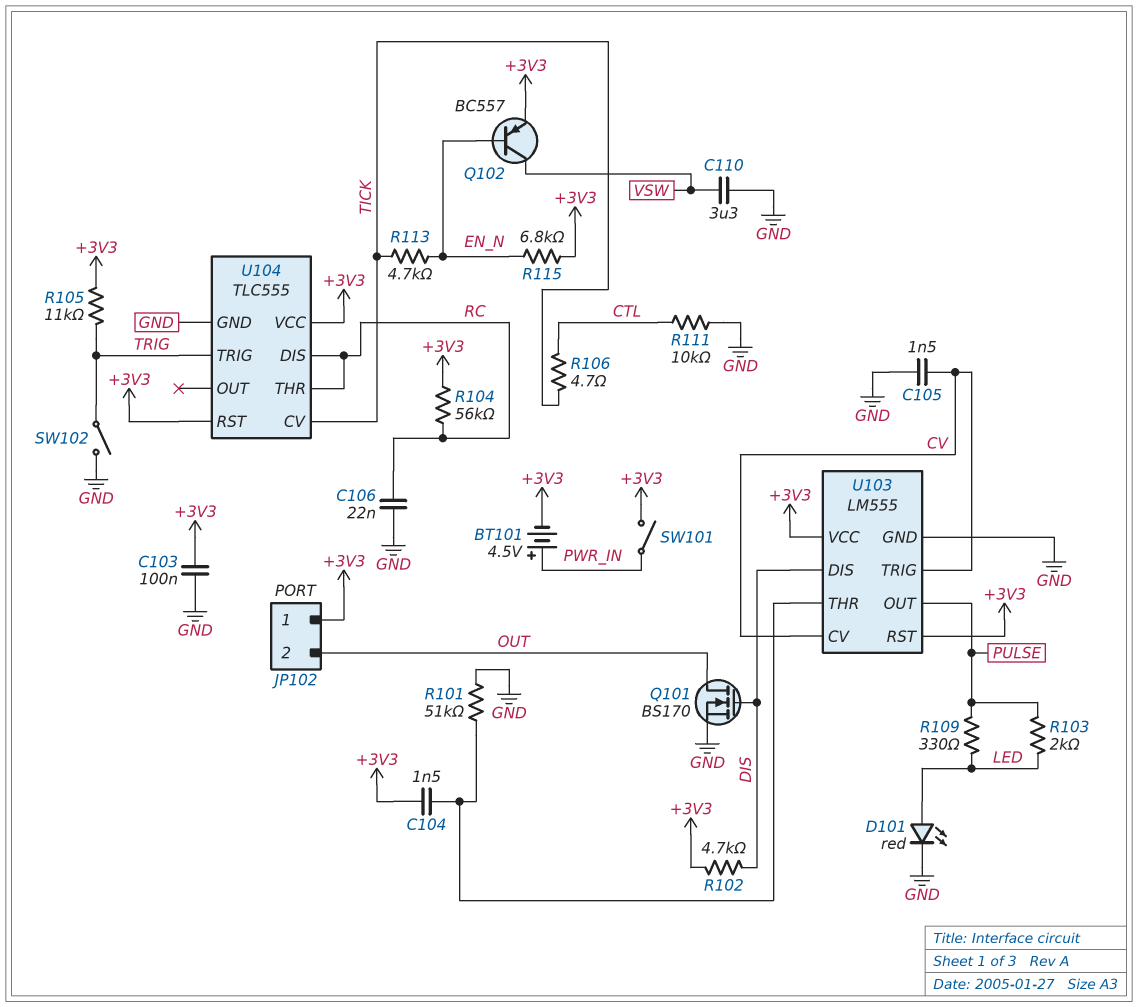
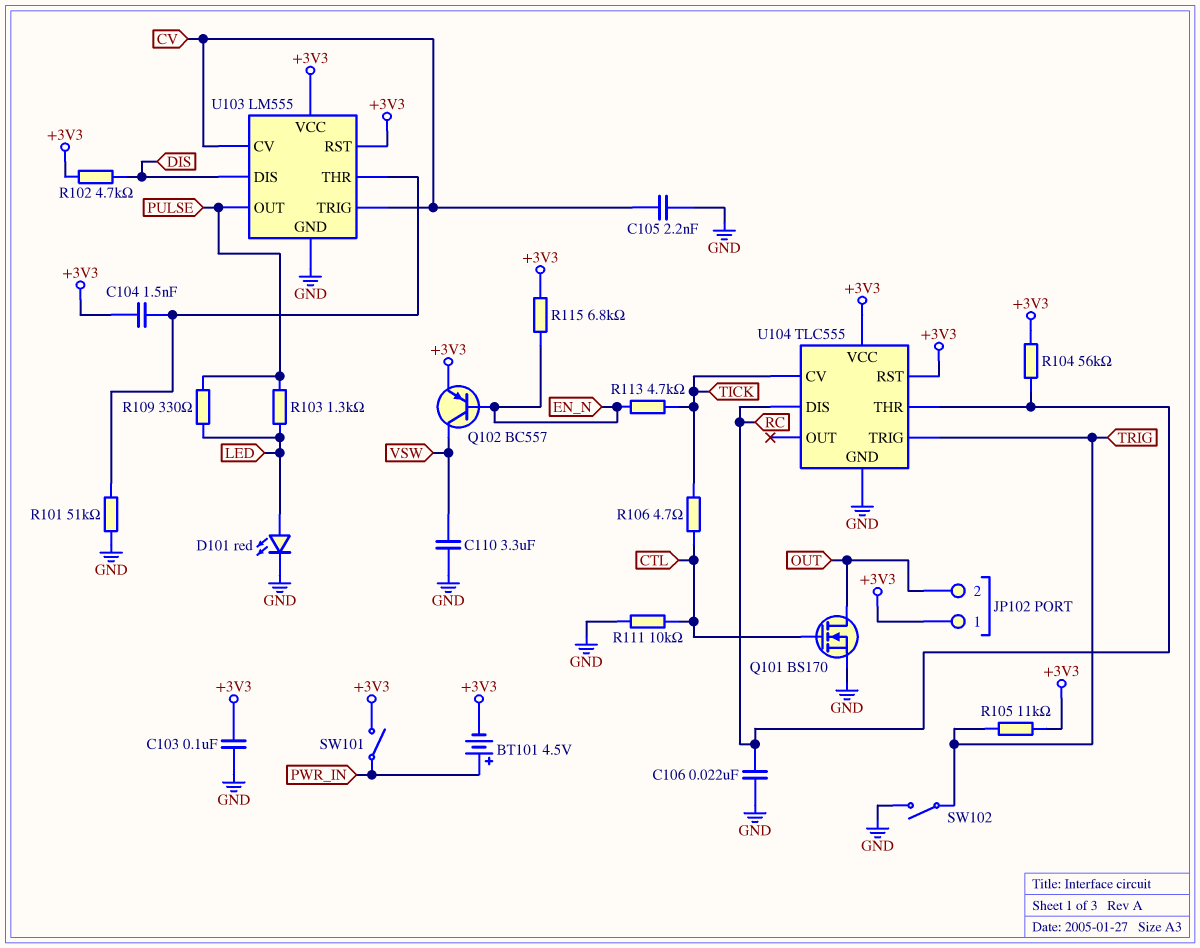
C105: 1.5nF (CV, GND) -> 2.2nF (CV, GND)
Q101: NMOS BS170 (G DIS, D OUT, S GND) -> NMOS BS170 (G CTL, D OUT, S GND)
R103: 2k (LED, PULSE) -> 1.3k (LED, PULSE)

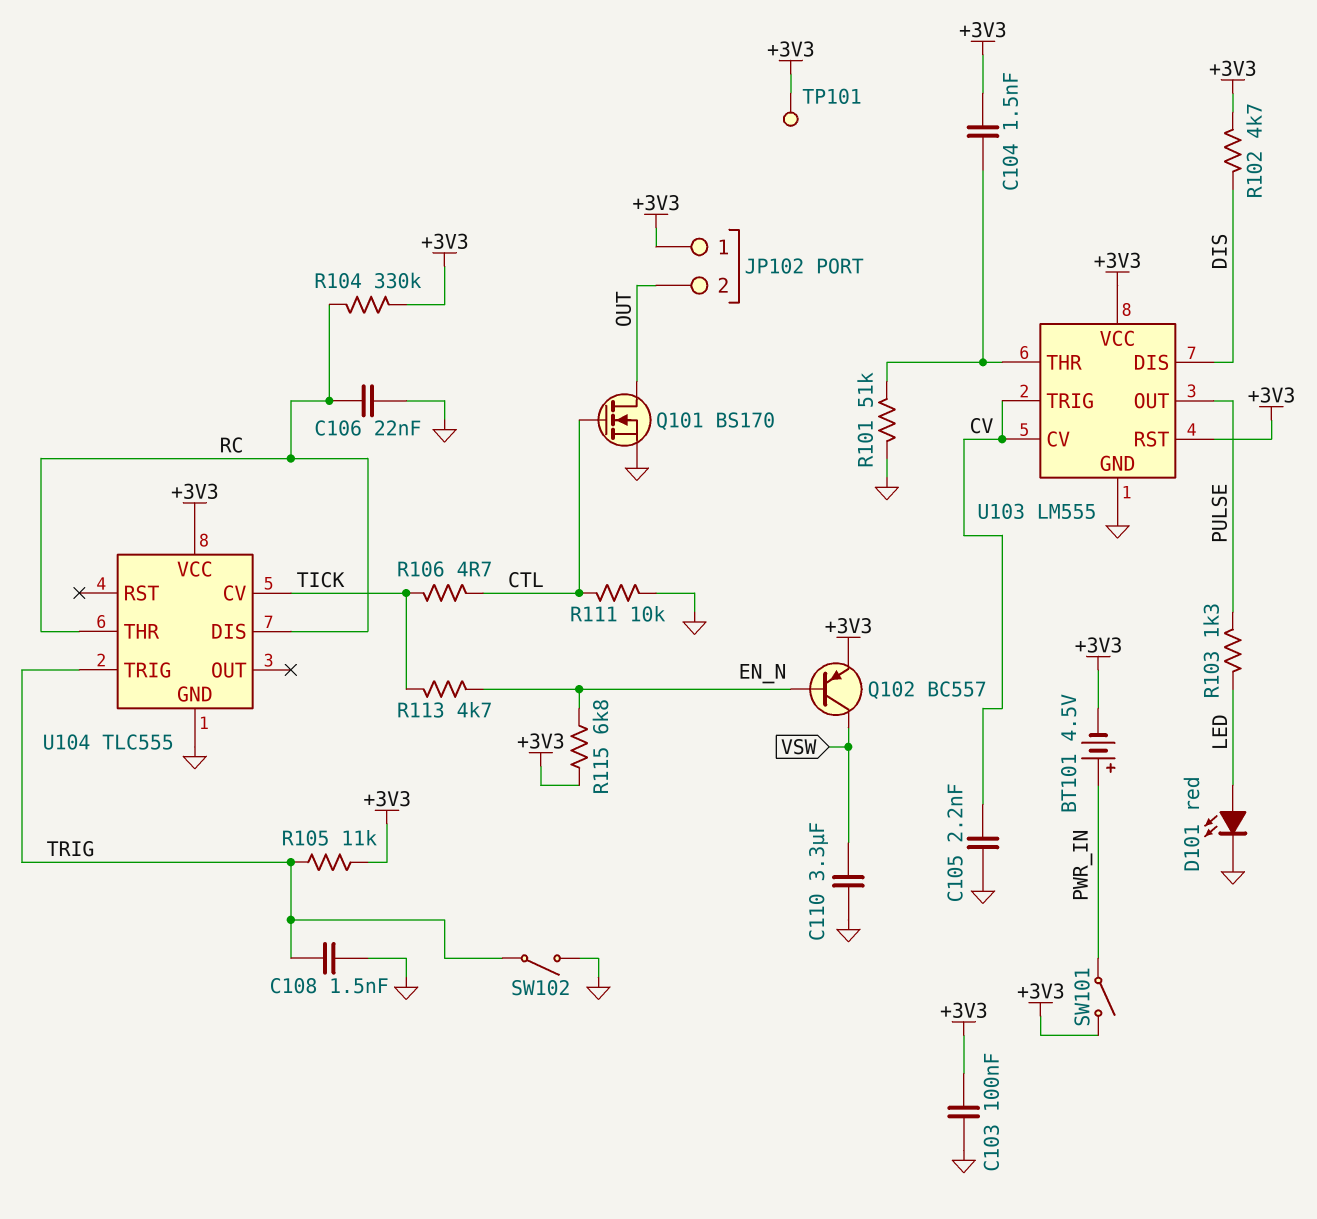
C108: none -> 1.5nF (GND, TRIG)
R104: 56k (+3V3, RC) -> 330k (+3V3, RC)
R109: 330 (LED, PULSE) -> none
TP101: none -> test point (+3V3)
U104 pin RST: +3V3 -> none

